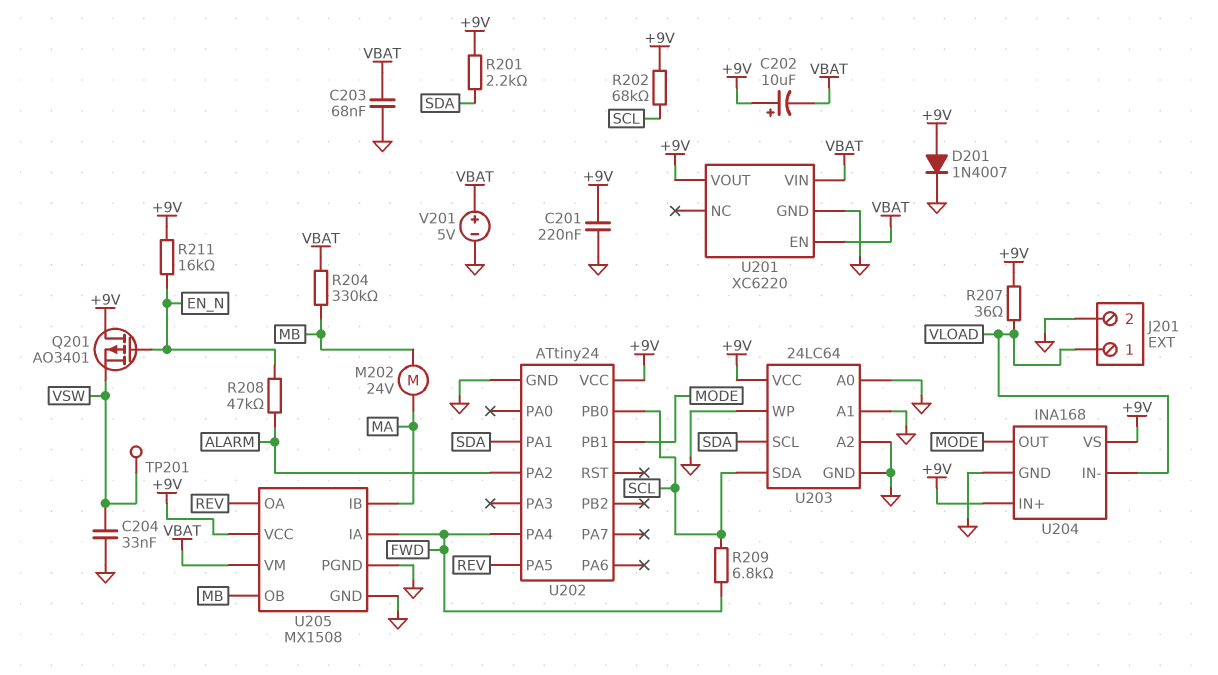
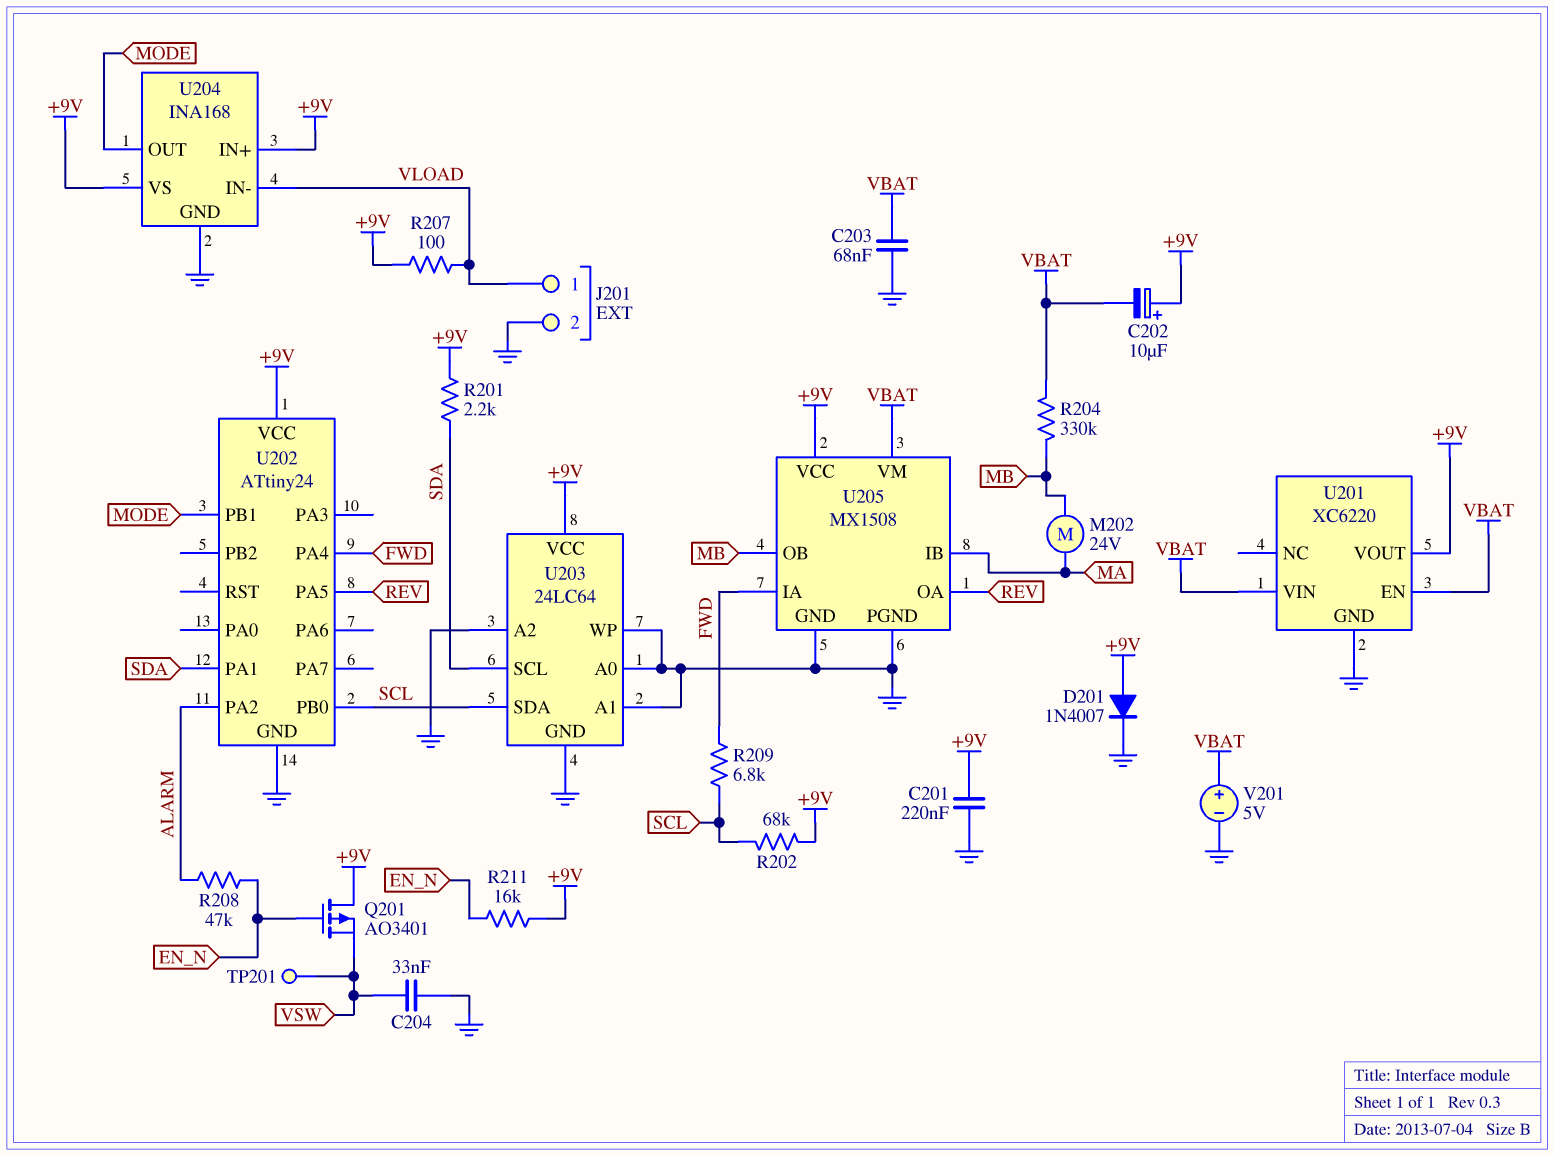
R207: 36 (+9V, VLOAD) -> 100 (+9V, VLOAD)

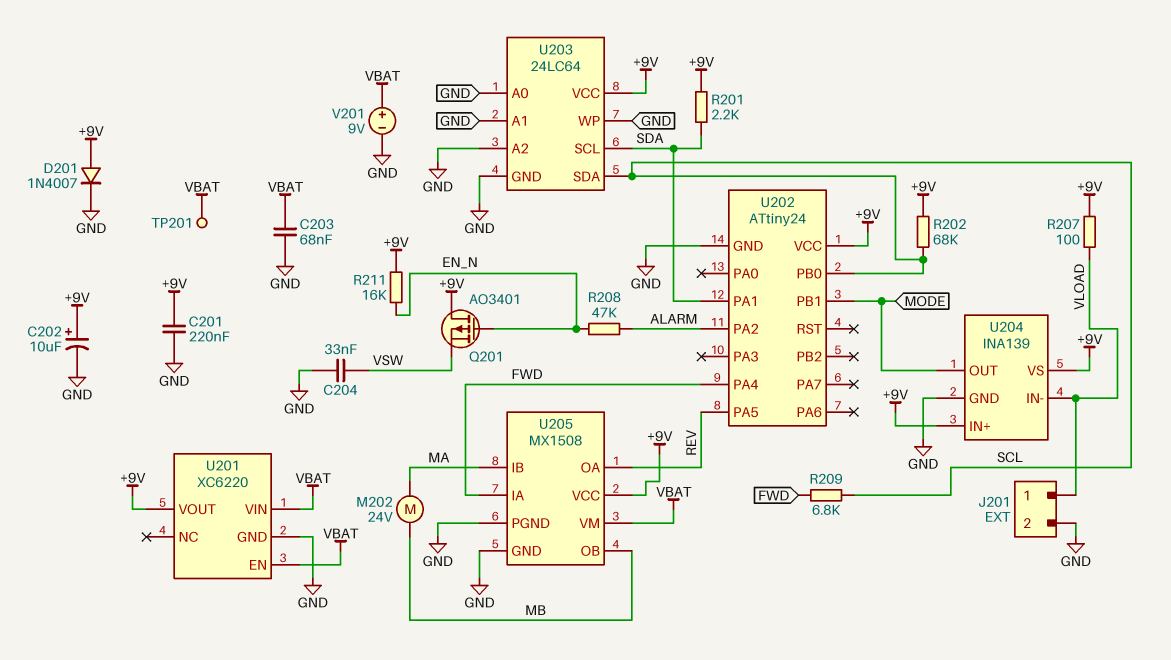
C202: 10uF (plus +9V, minus VBAT) -> 10uF (plus +9V, minus GND)
R204: 330k (MB, VBAT) -> none
TP201: test point (VSW) -> test point (VBAT)
U204: INA168 -> INA139
V201: 5V (plus VBAT, minus GND) -> 9V (plus VBAT, minus GND)

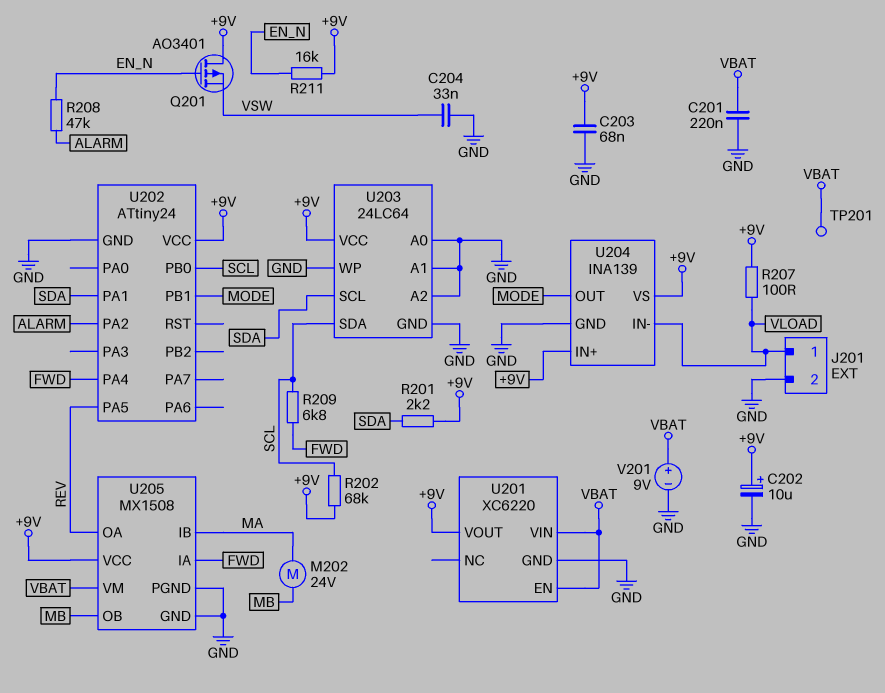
C201: 220nF (+9V, GND) -> 220nF (GND, VBAT)
C203: 68nF (GND, VBAT) -> 68nF (+9V, GND)
D201: diode 1N4007 (A +9V, K GND) -> none

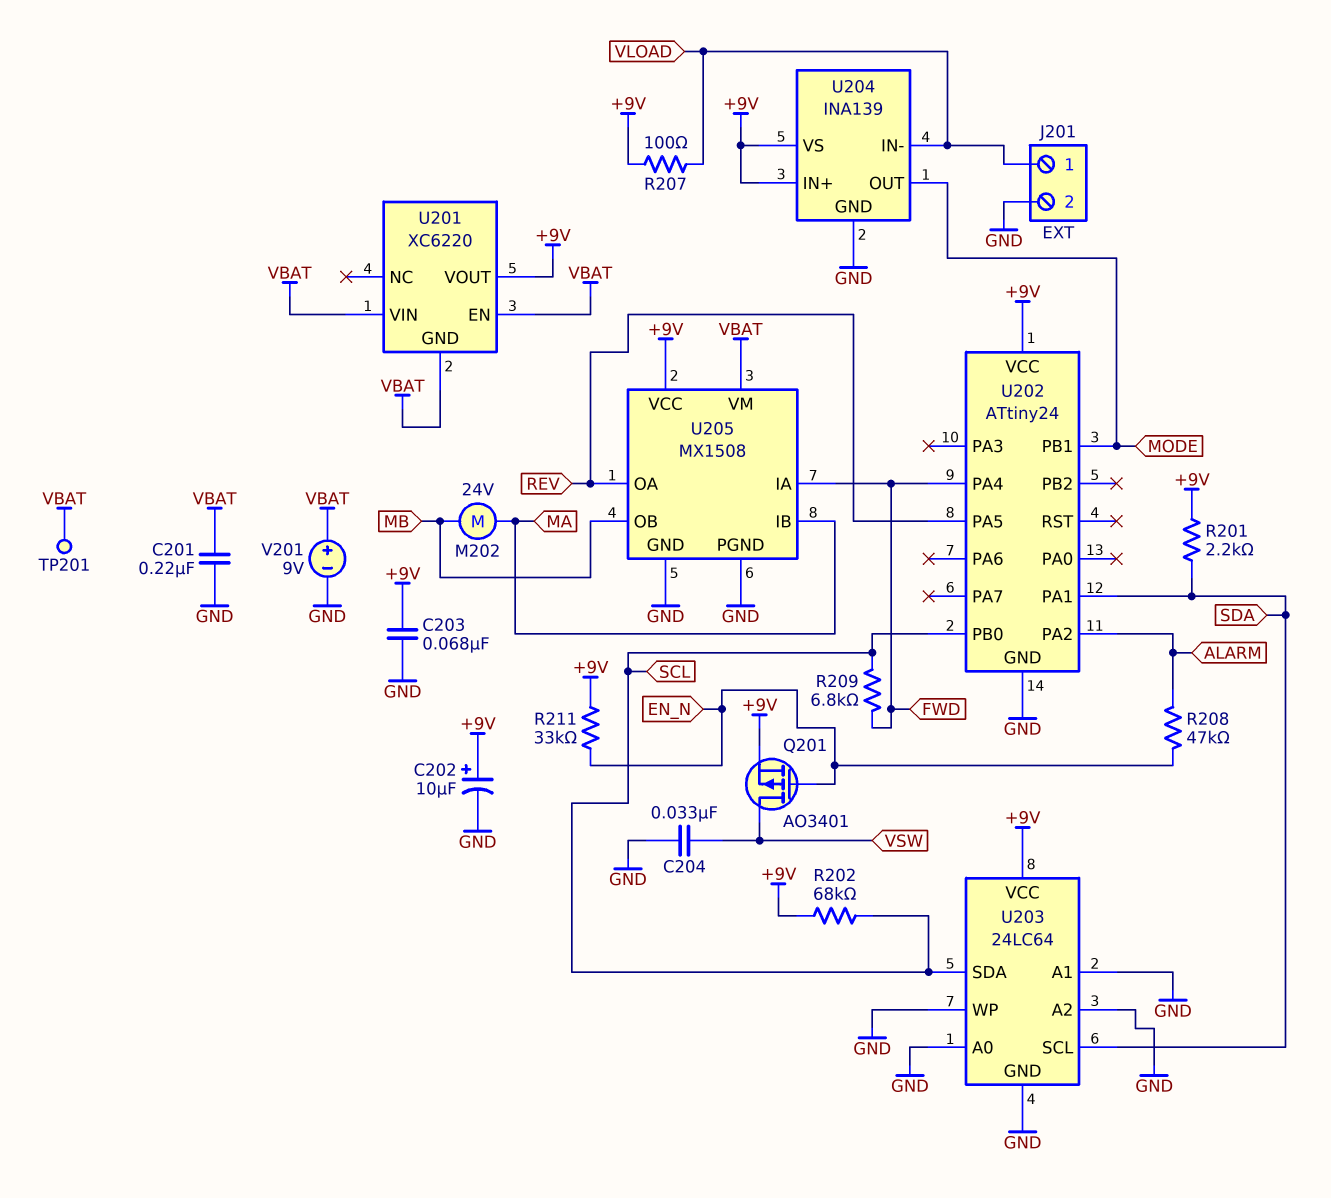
Q201: PMOS AO3401 (G EN_N, D +9V, S VSW) -> PMOS AO3401 (G EN_N, D VSW, S +9V)
R211: 16k (+9V, EN_N) -> 33k (+9V, EN_N)
U201 pin GND: GND -> VBAT

